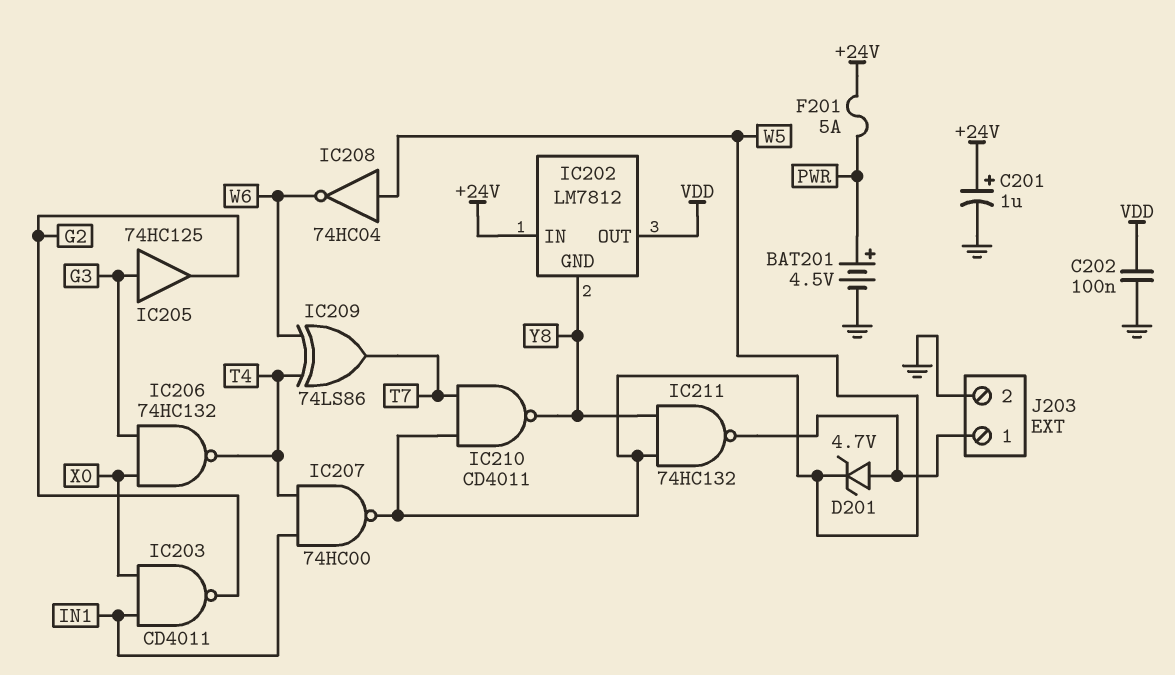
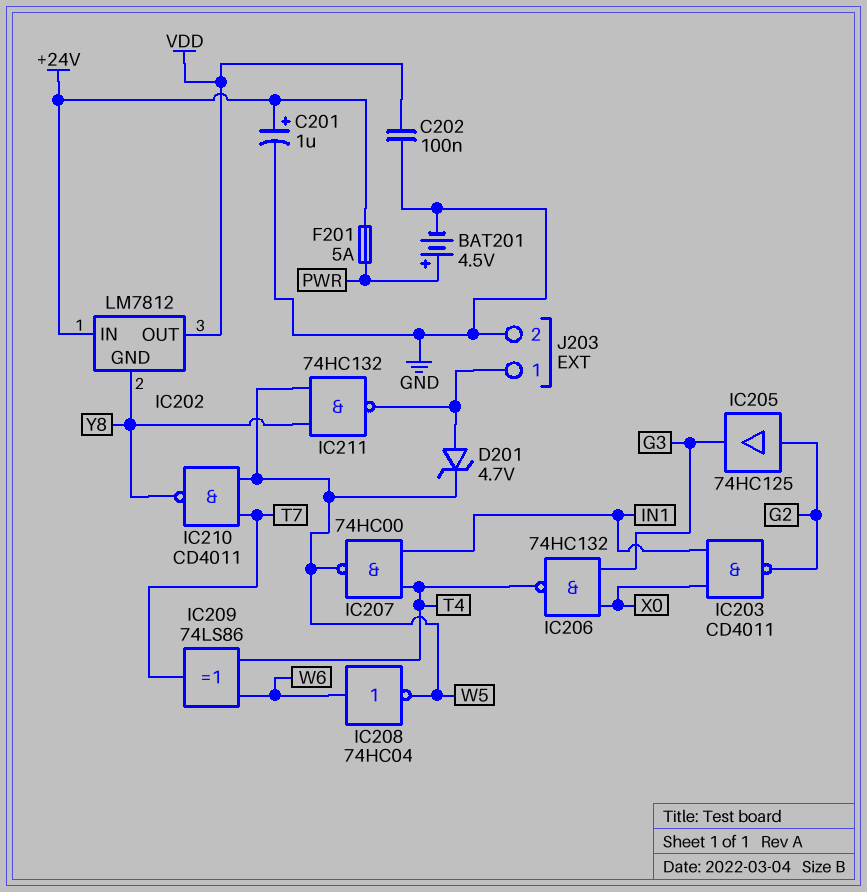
IC205: buffer 74HC125 (in G3, out G2) -> buffer 74HC125 (in G2, out G3)
IC208: NOT 74HC04 (in W5, out W6) -> NOT 74HC04 (in W6, out W5)

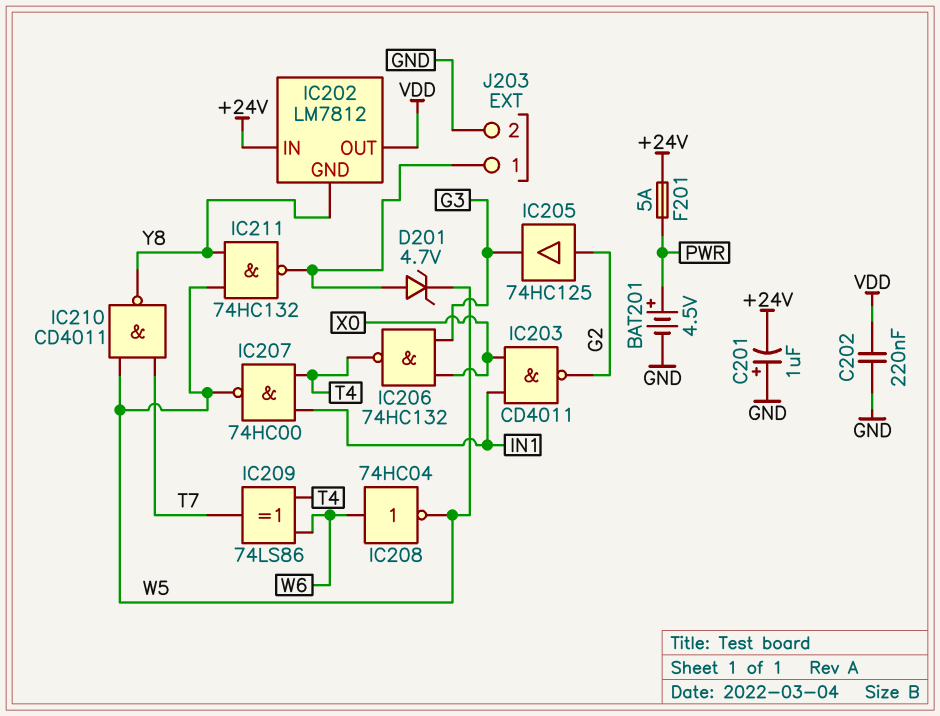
C201: 1uF (plus +24V, minus GND) -> 1uF (plus GND, minus +24V)
C202: 100nF (GND, VDD) -> 220nF (GND, VDD)

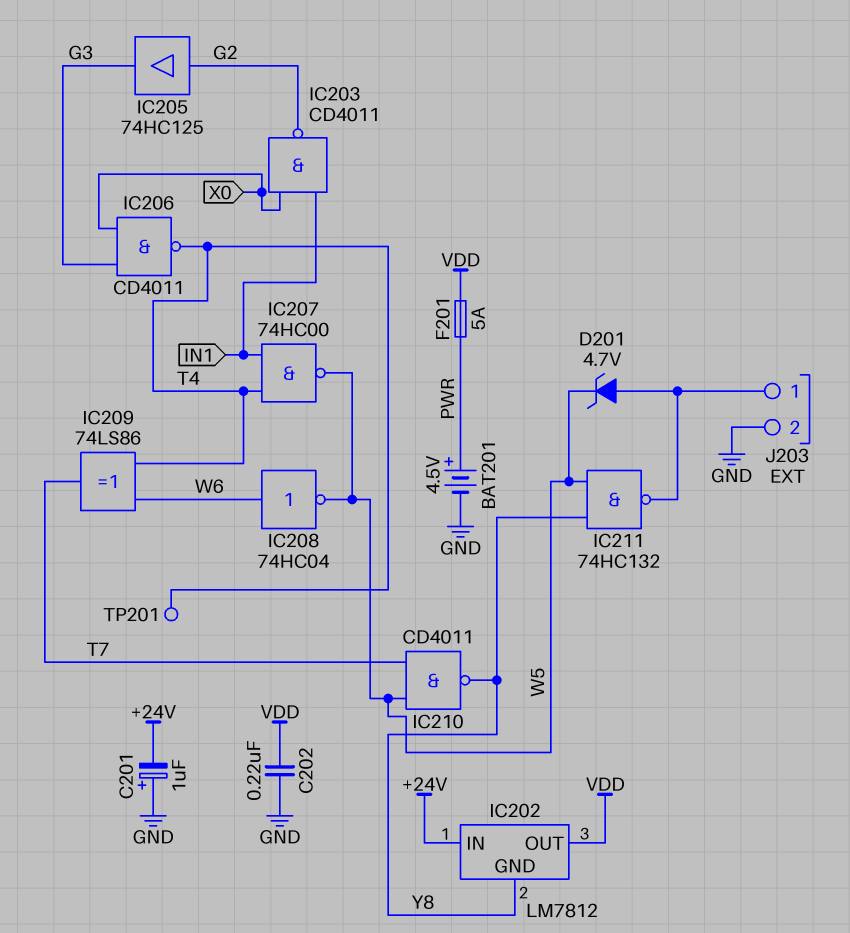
F201: 5A (+24V, PWR) -> 5A (PWR, VDD)
IC206: NAND 74HC132 (in G3, in X0, out T4) -> NAND CD4011 (in G3, in X0, out T4)
TP201: none -> test point (T4)

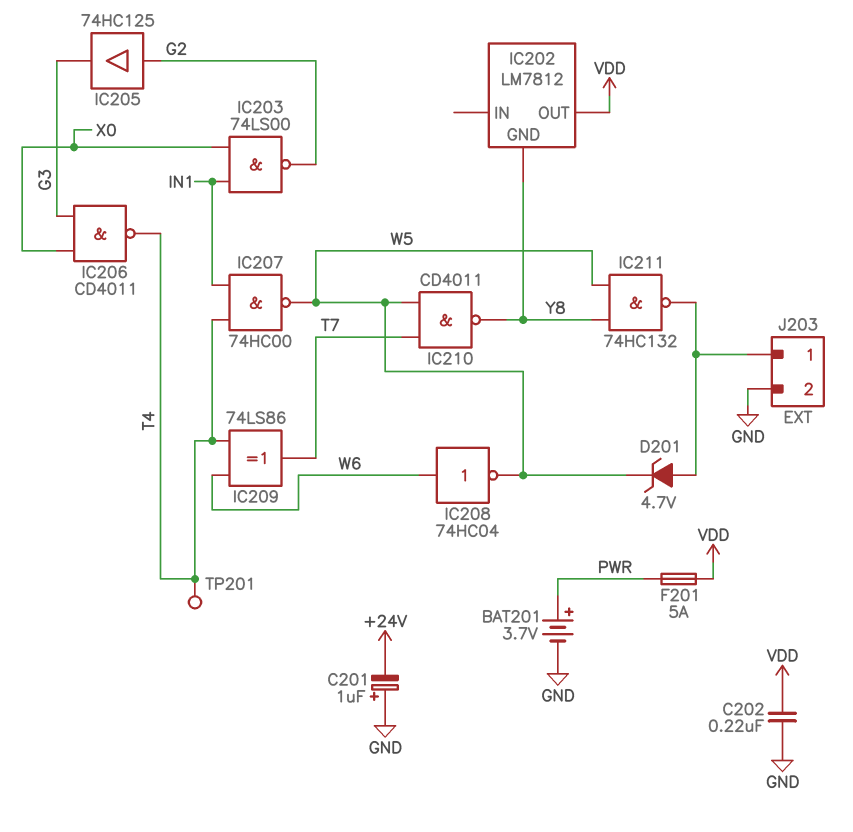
BAT201: 4.5V (plus PWR, minus GND) -> 3.7V (plus PWR, minus GND)
IC202 pin IN: +24V -> none
IC203: NAND CD4011 (in IN1, in X0, out G2) -> NAND 74LS00 (in IN1, in X0, out G2)

